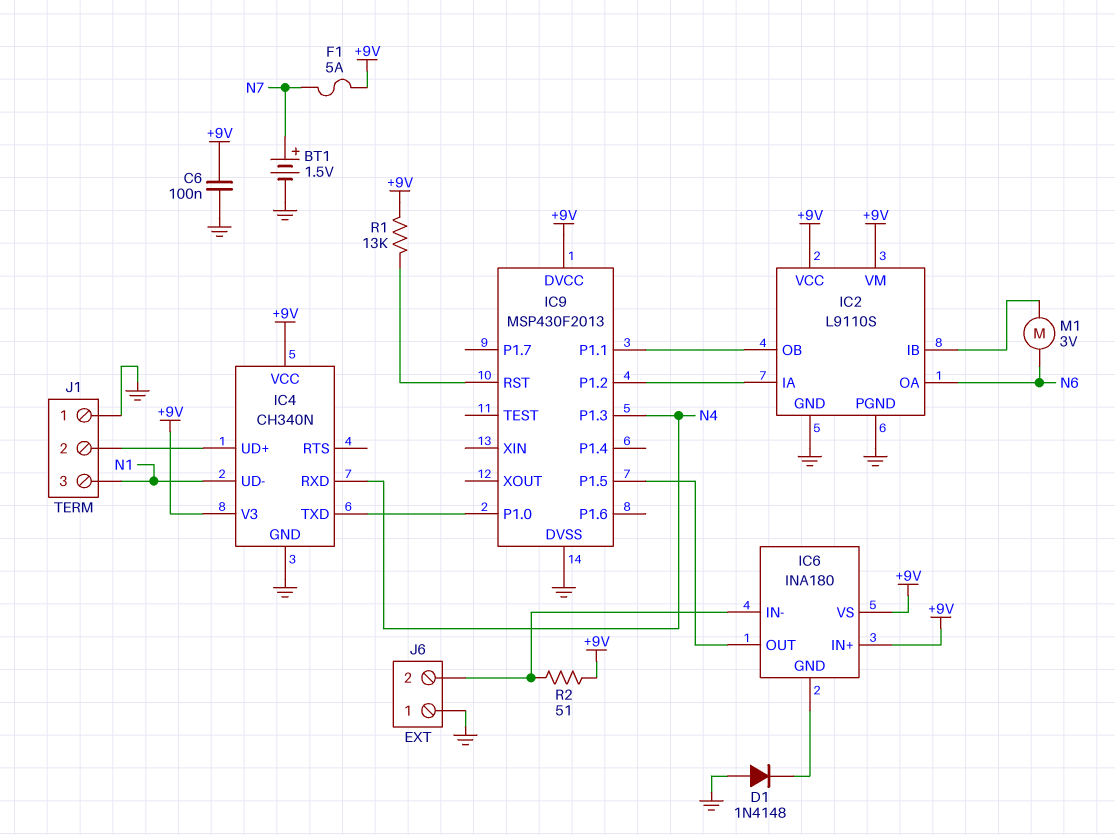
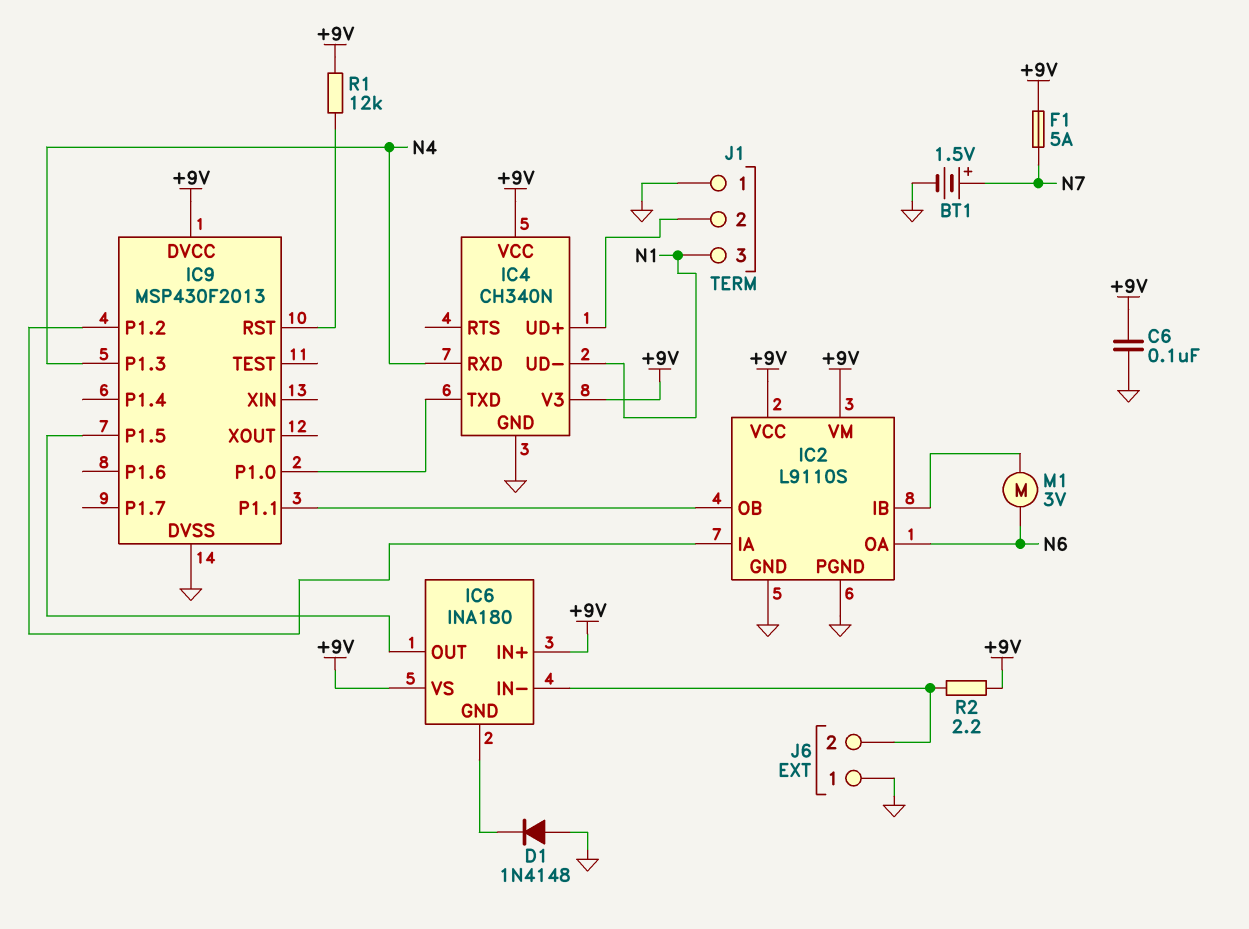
R1: 13k (+9V, IC9/RST) -> 12k (+9V, IC9/RST)
R2: 51 (+9V, IC6/IN-) -> 2.2 (+9V, IC6/IN-)

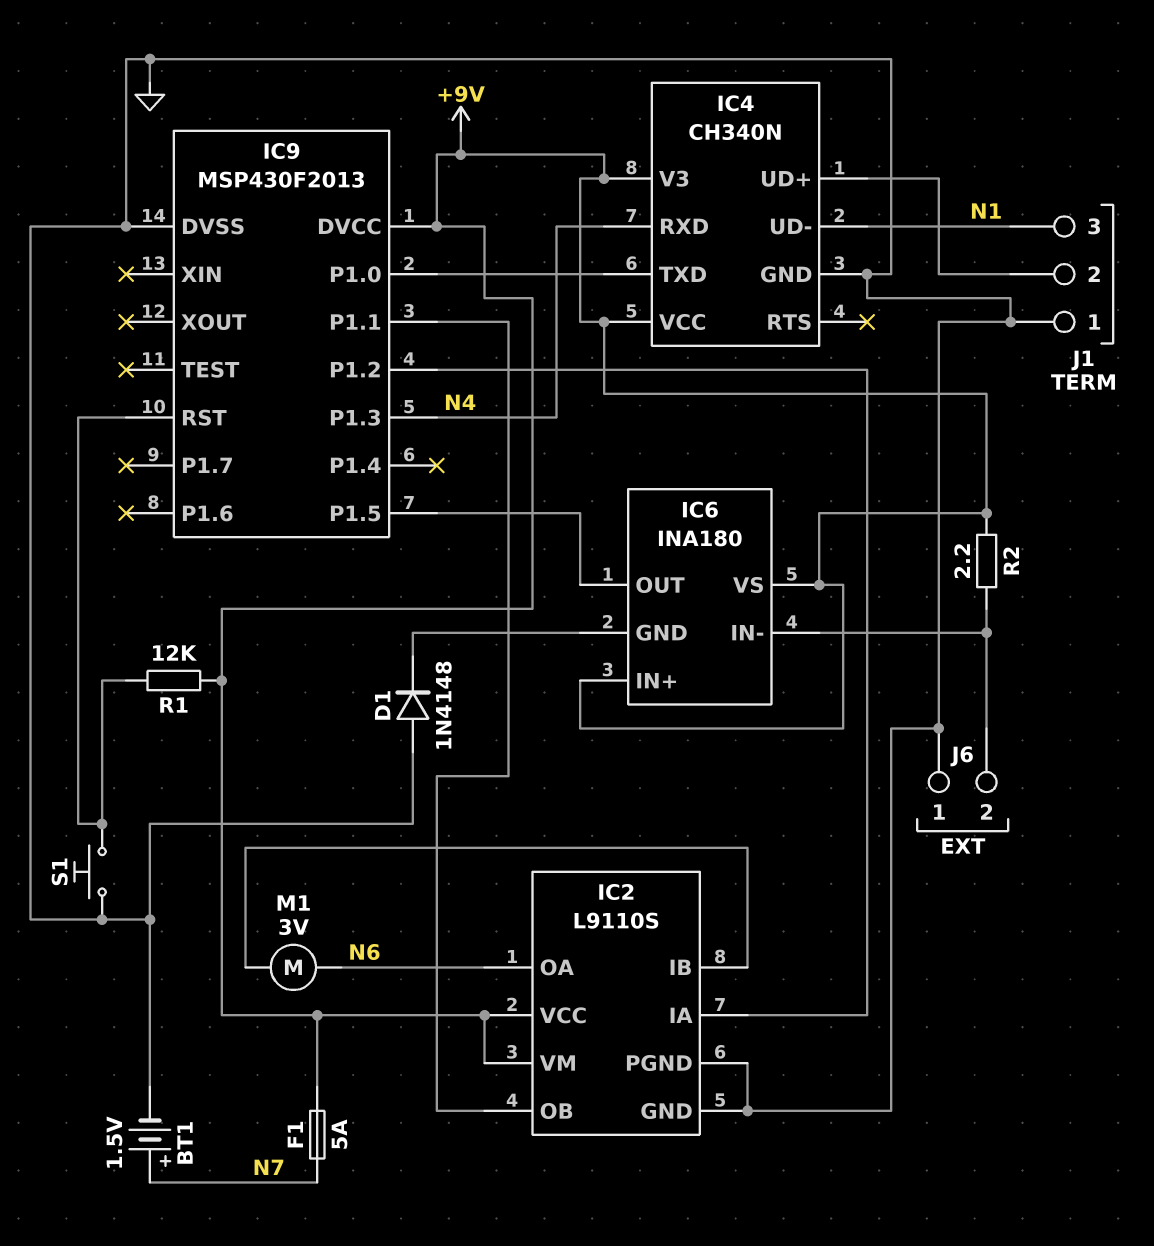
C6: 100nF (+9V, GND) -> none
S1: none -> button (GND, IC9/RST)

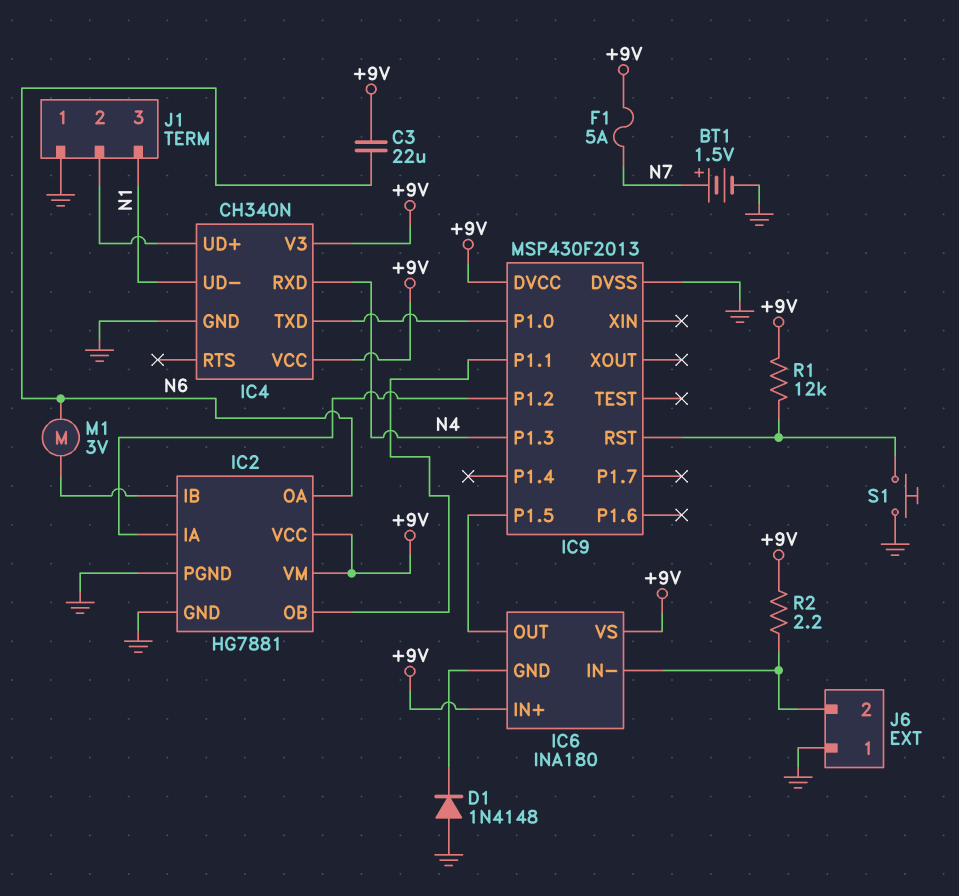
C3: none -> 22uF (+9V, N6)
IC2: L9110S -> HG7881

